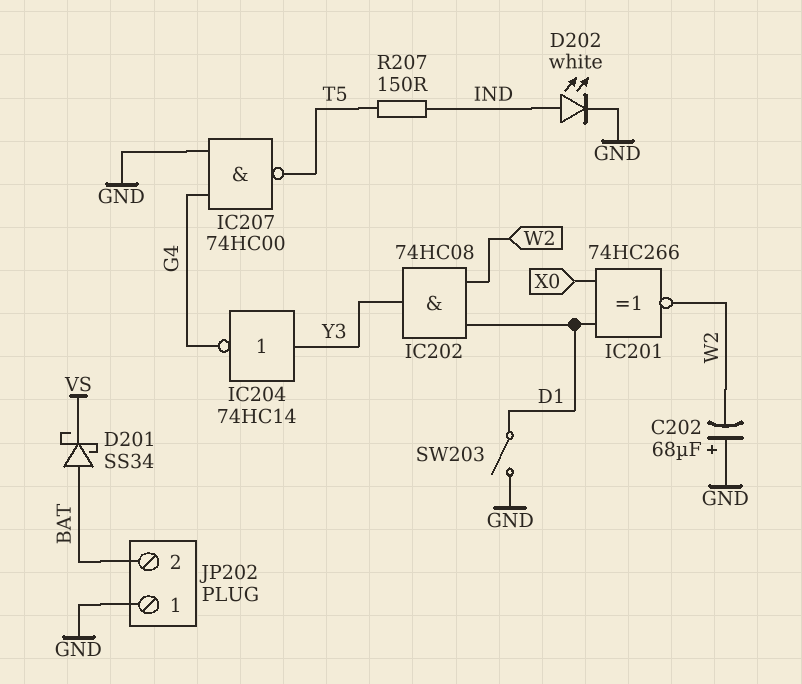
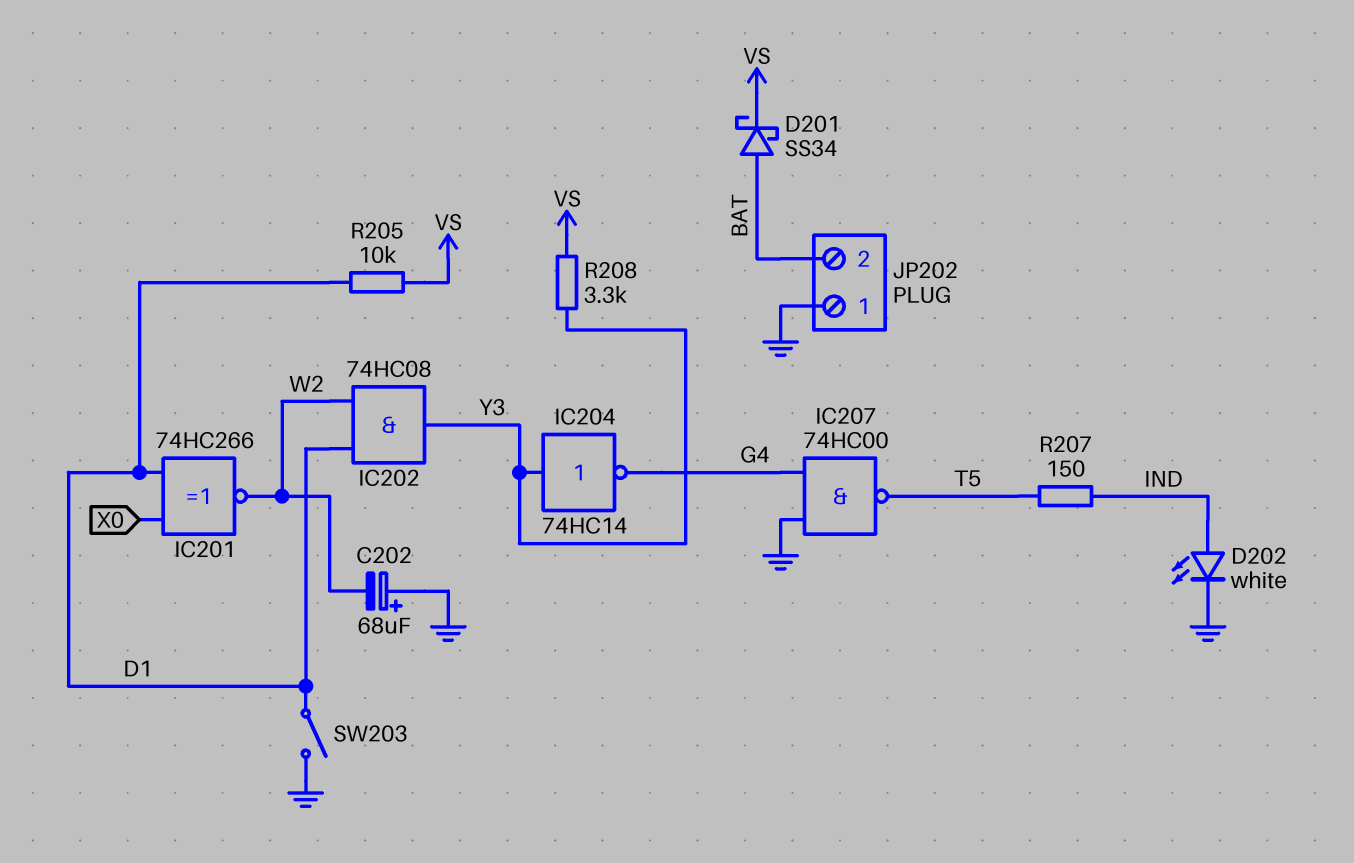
R205: none -> 10k (D1, VS)
R208: none -> 3.3k (VS, Y3)

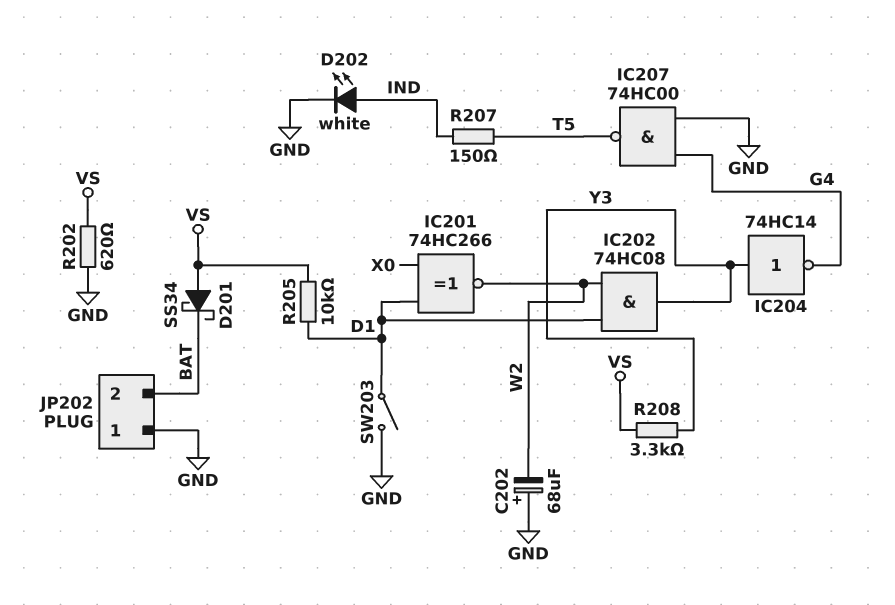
D201: schottky SS34 (A BAT, K VS) -> schottky SS34 (A VS, K BAT)
R202: none -> 620 (GND, VS)

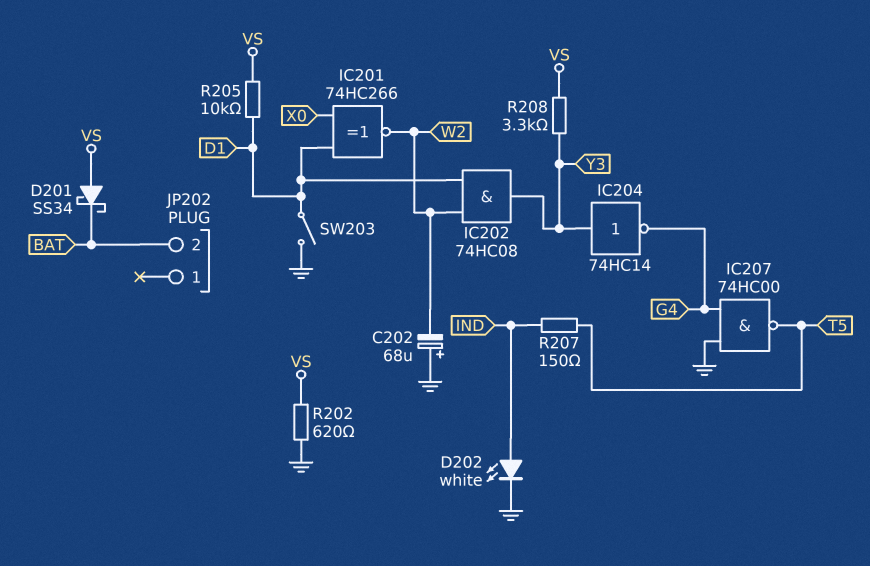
JP202 pin 1: GND -> none

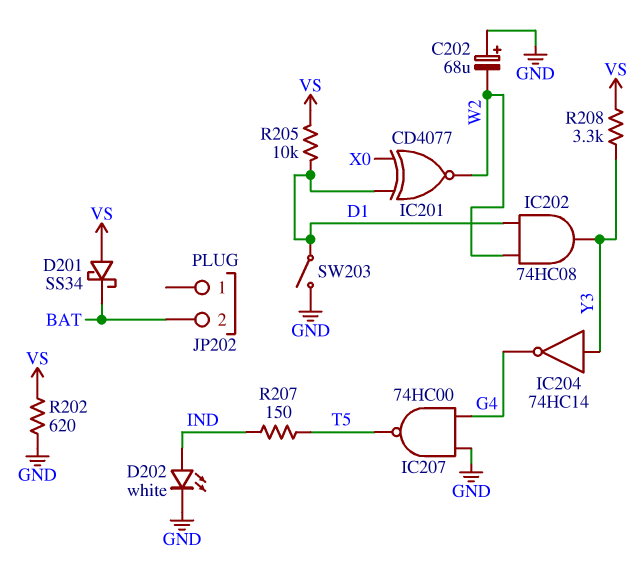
IC201: XNOR 74HC266 (in D1, in X0, out W2) -> XNOR CD4077 (in D1, in X0, out W2)

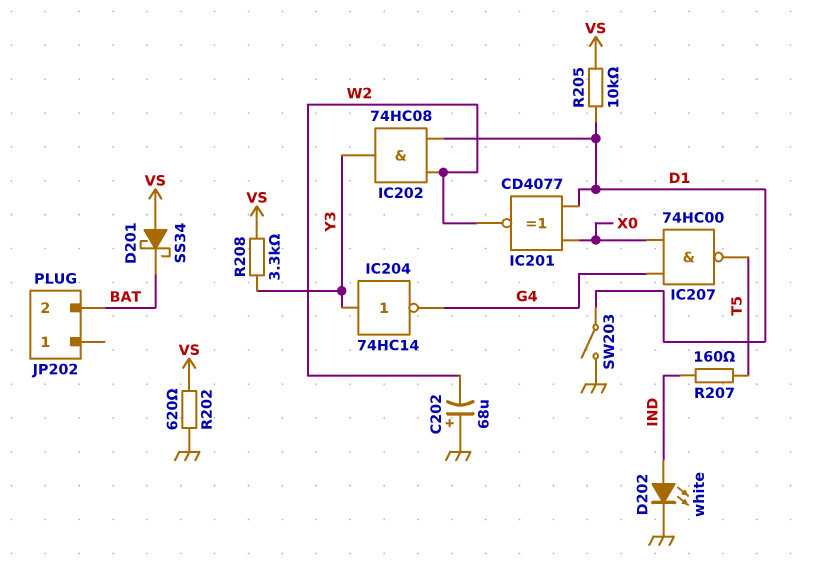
IC207: NAND 74HC00 (in G4, in GND, out T5) -> NAND 74HC00 (in G4, in X0, out T5)
R207: 150 (IND, T5) -> 160 (IND, T5)

